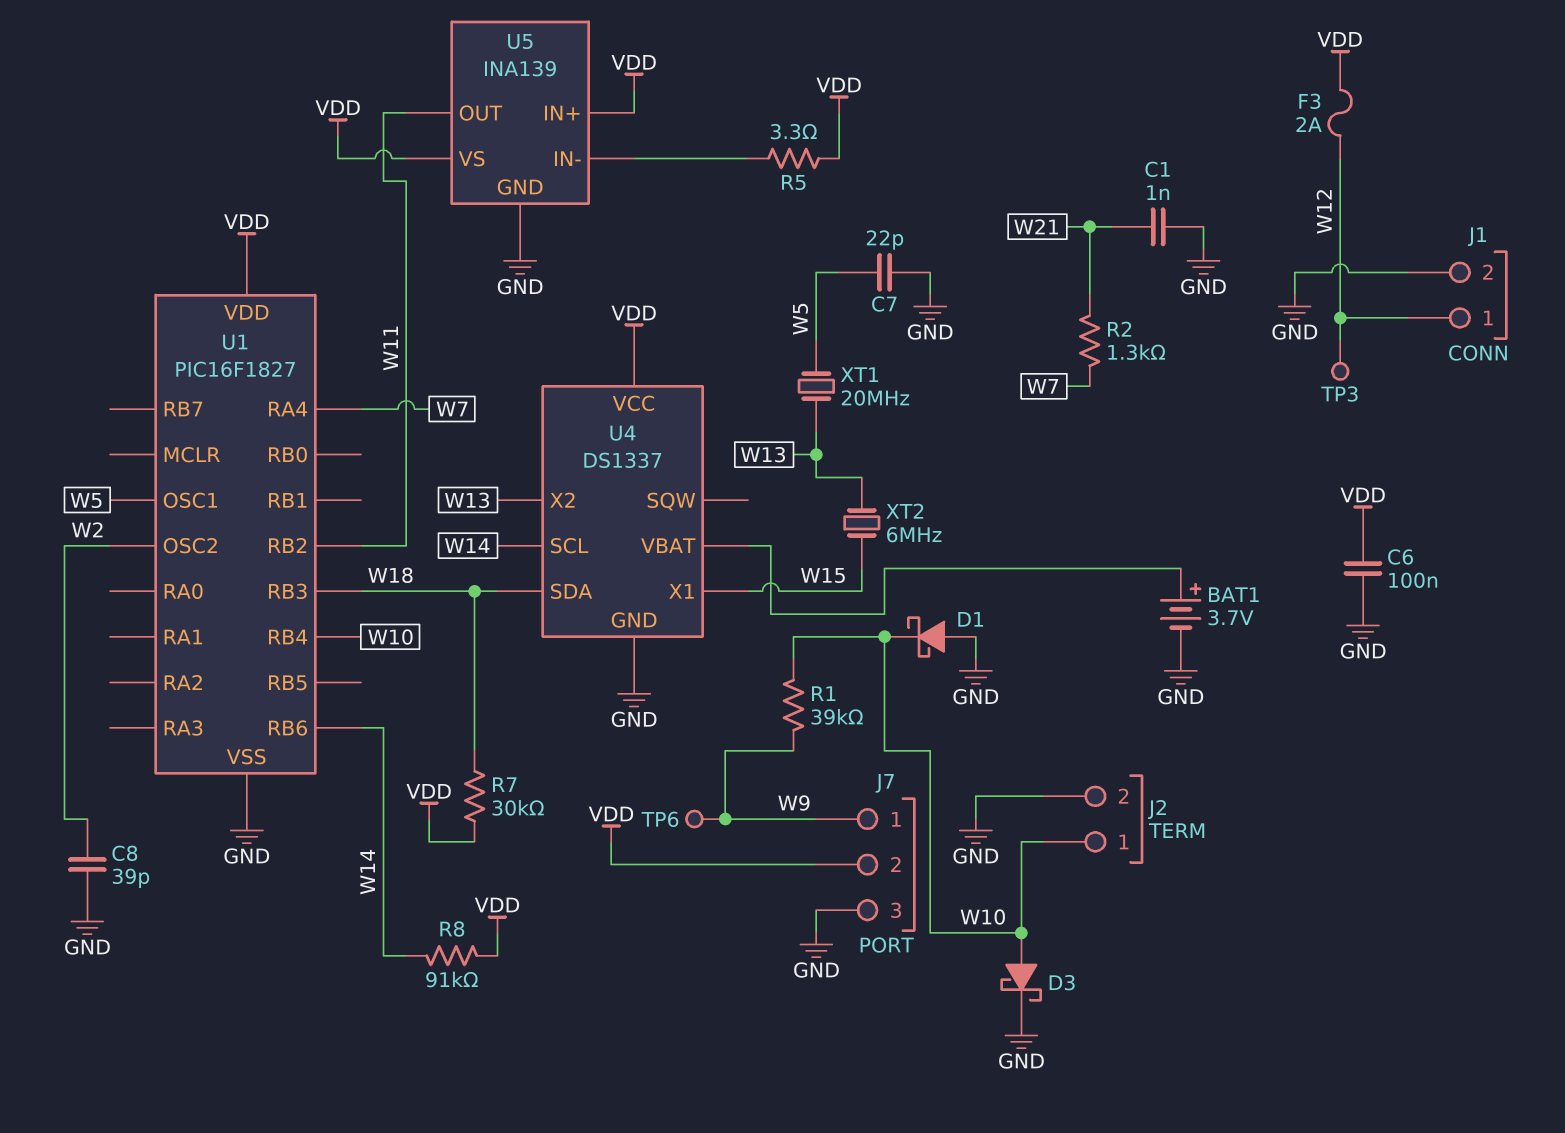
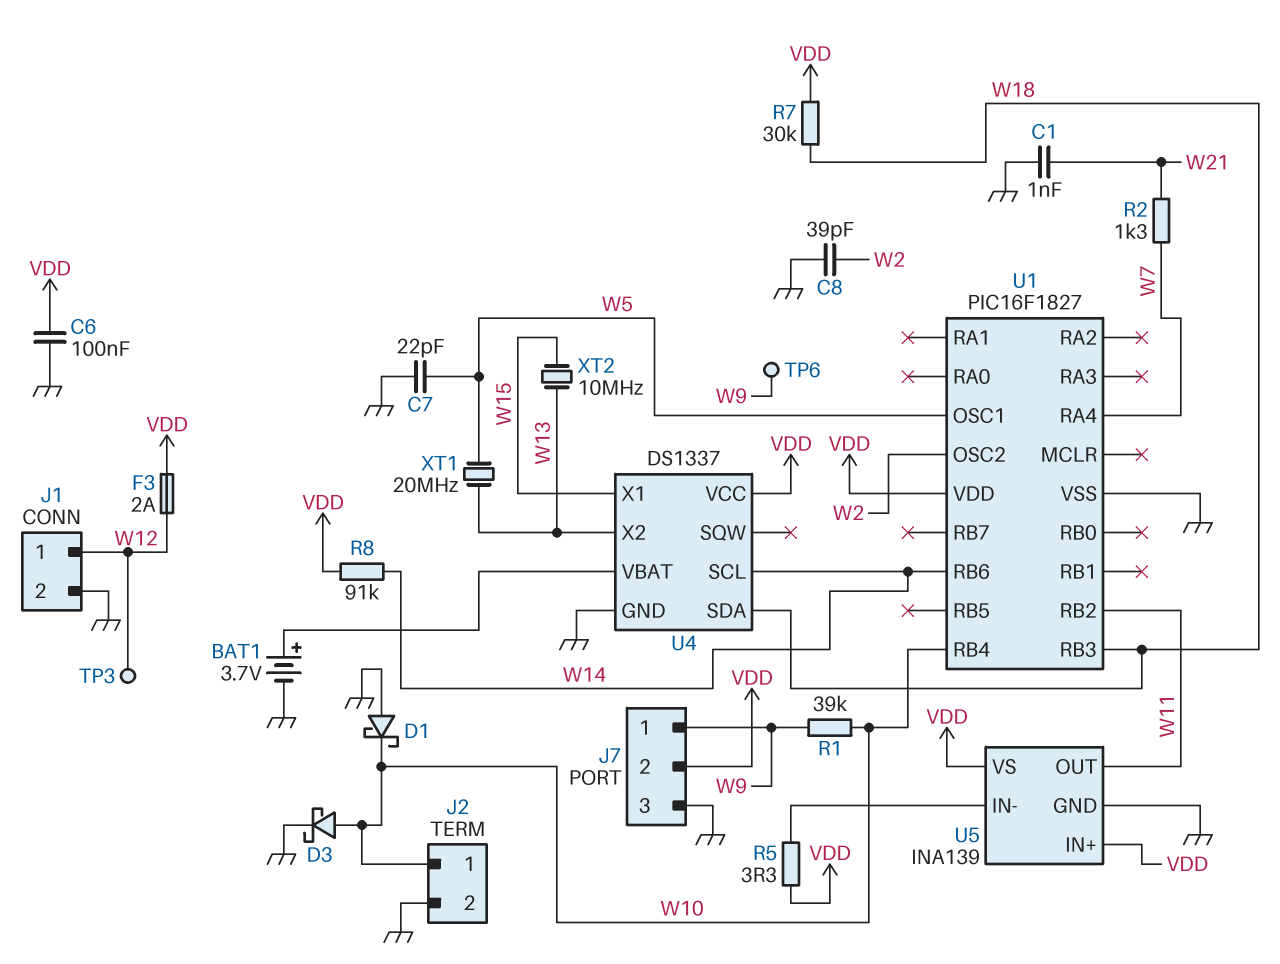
XT2: 6MHz (W13, W15) -> 10MHz (W13, W15)

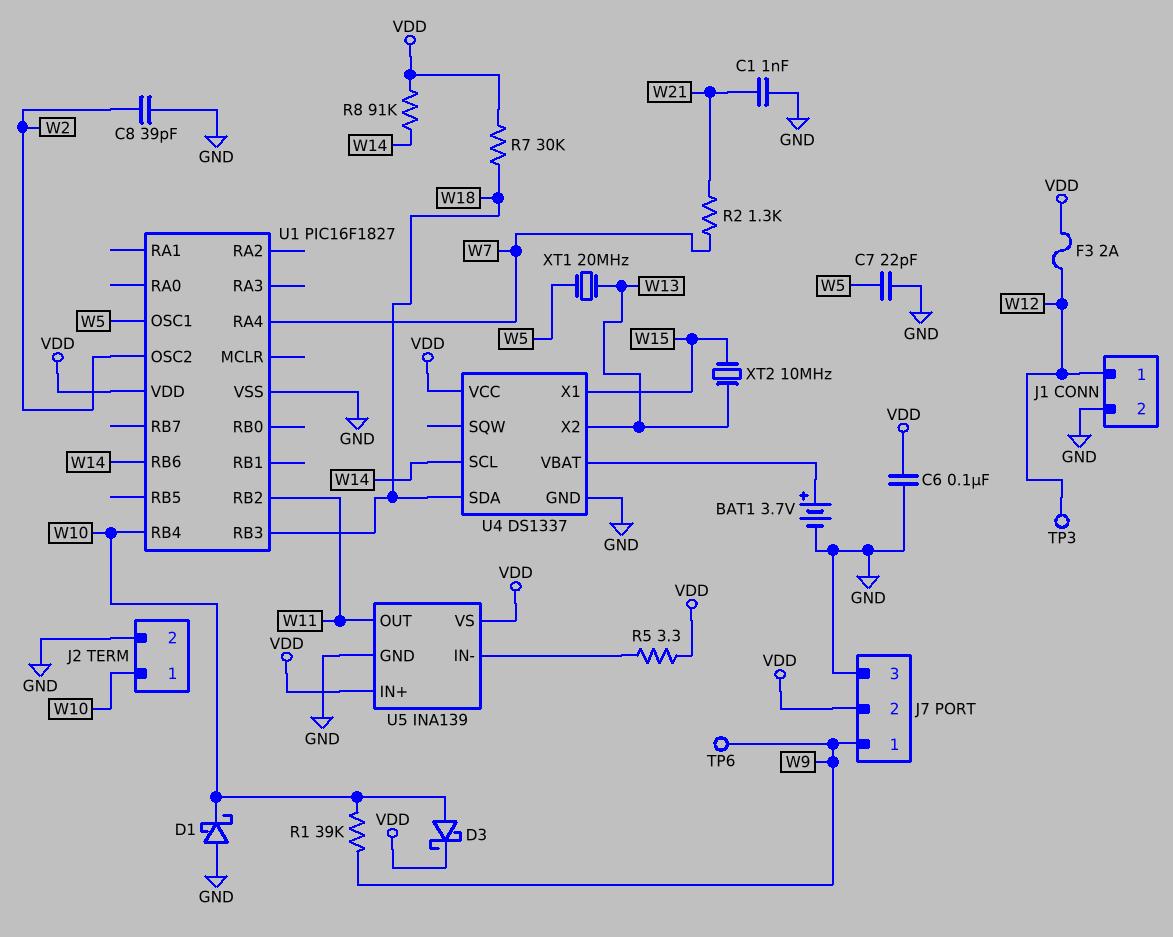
D3: schottky (A W10, K GND) -> schottky (A W10, K VDD)

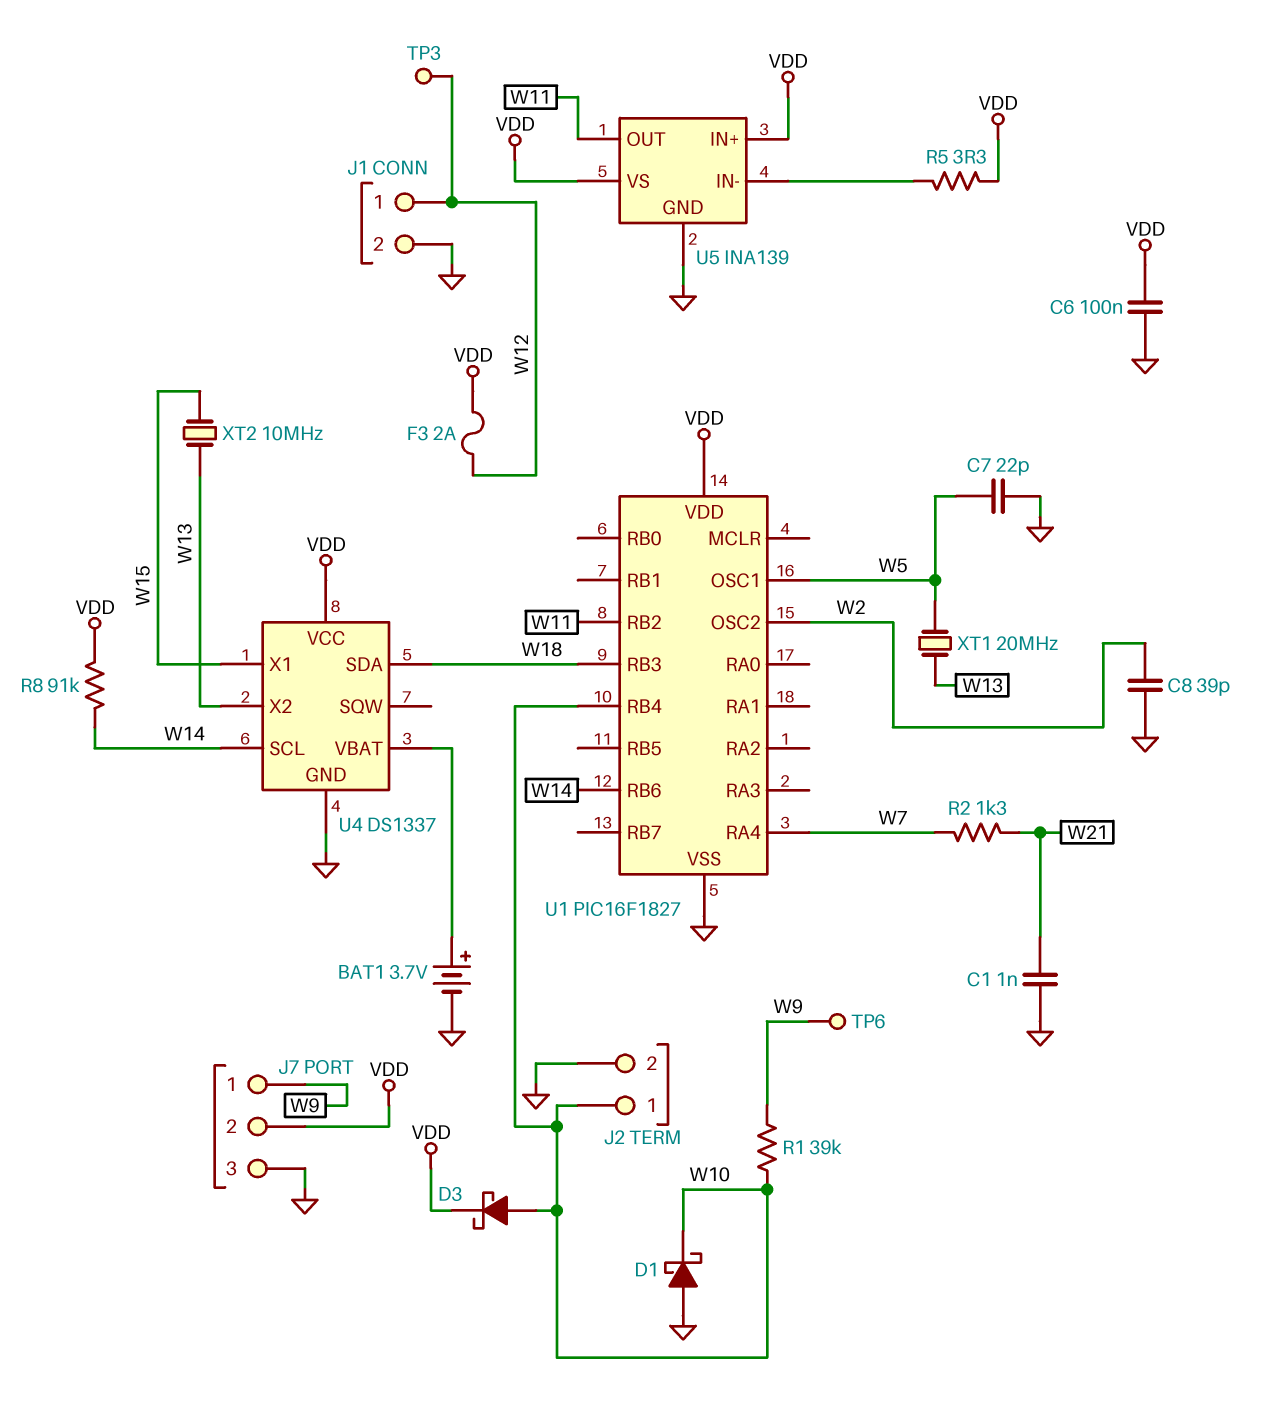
R7: 30k (VDD, W18) -> none

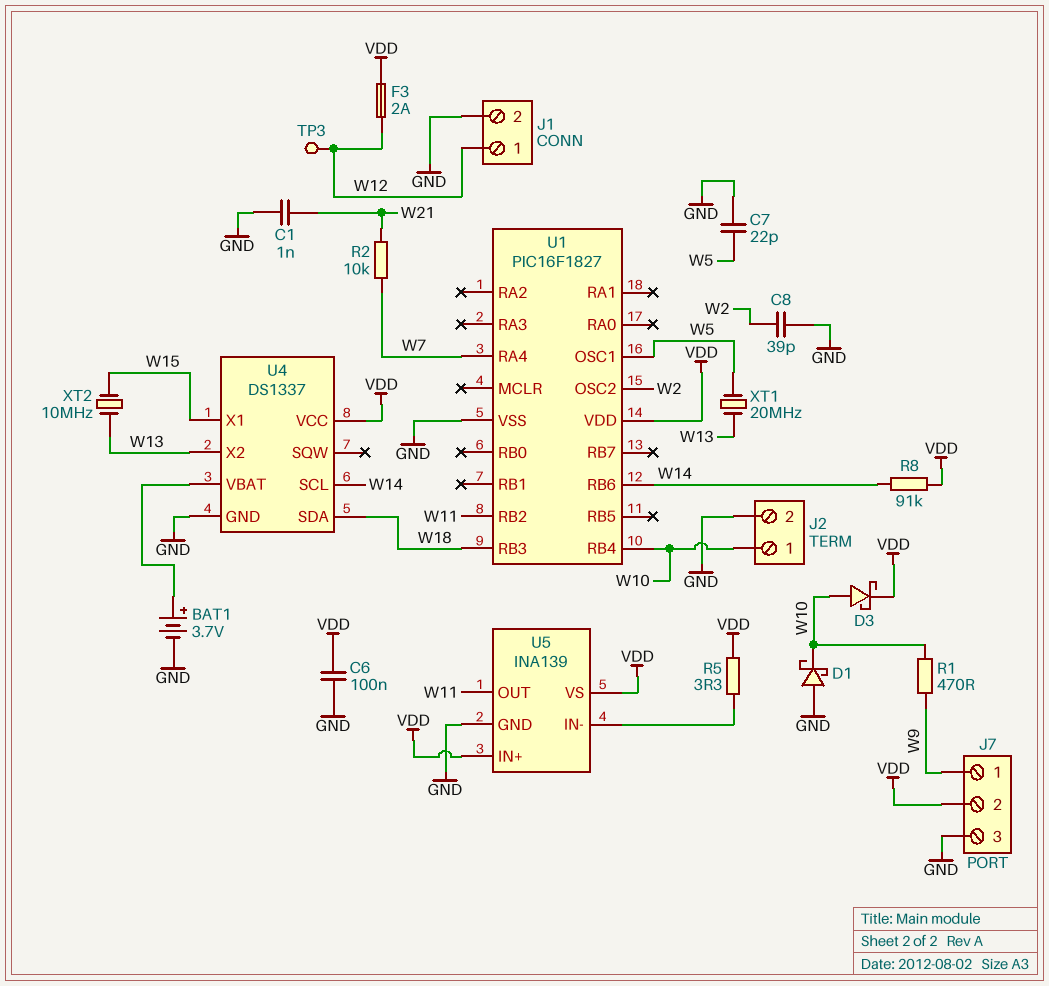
R1: 39k (W9, W10) -> 470 (W9, W10)
R2: 1.3k (W7, W21) -> 10k (W7, W21)
TP6: test point (W9) -> none

